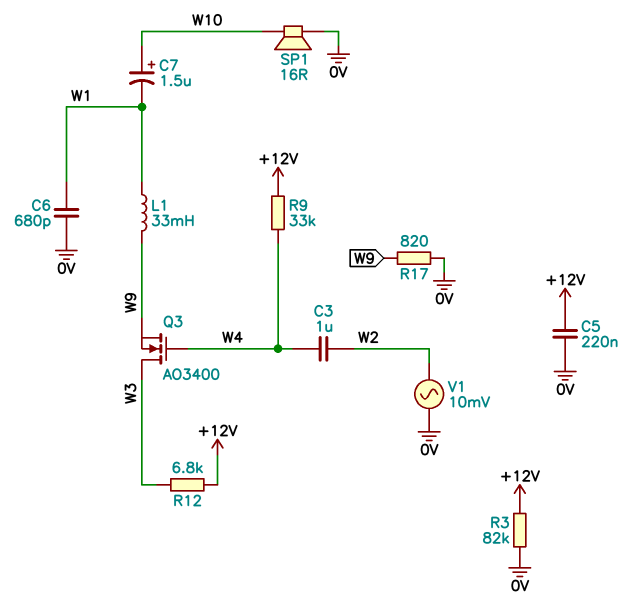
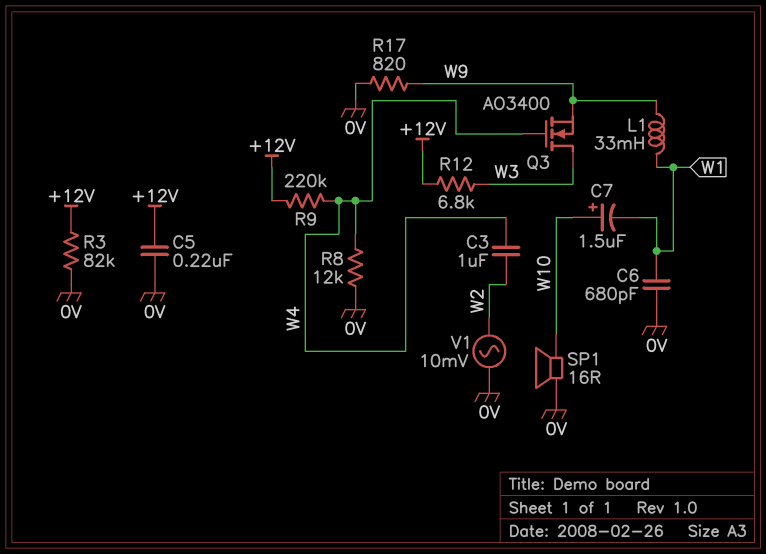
R8: none -> 12k (0V, W4)
R9: 33k (+12V, W4) -> 220k (+12V, W4)

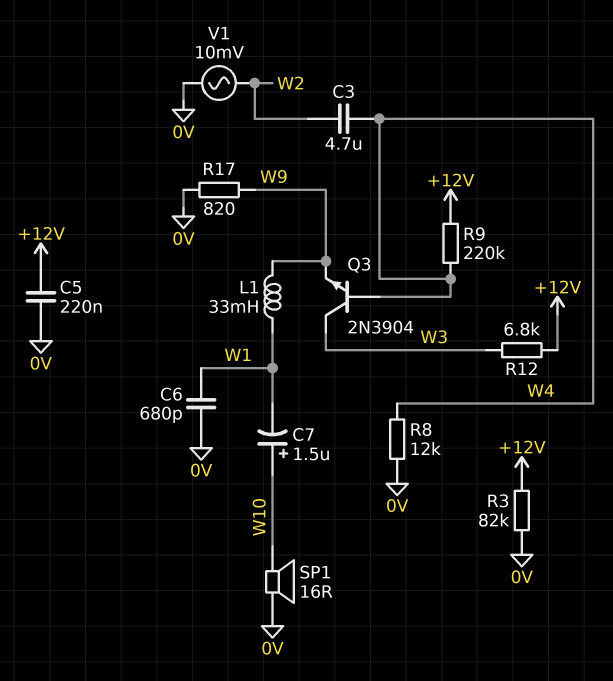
C3: 1uF (W2, W4) -> 4.7uF (W2, W4)
Q3: NMOS AO3400 (G W4, D W3, S W9) -> NPN 2N3904 (B W4, C W3, E W9)

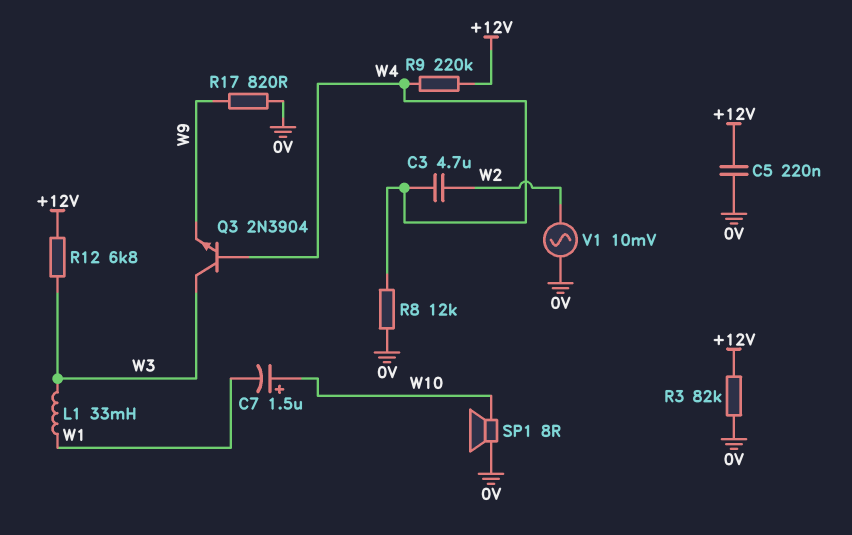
C6: 680pF (0V, W1) -> none
L1: 33mH (W1, W9) -> 33mH (W1, W3)
SP1: speaker 16R (0V, W10) -> speaker 8R (0V, W10)

